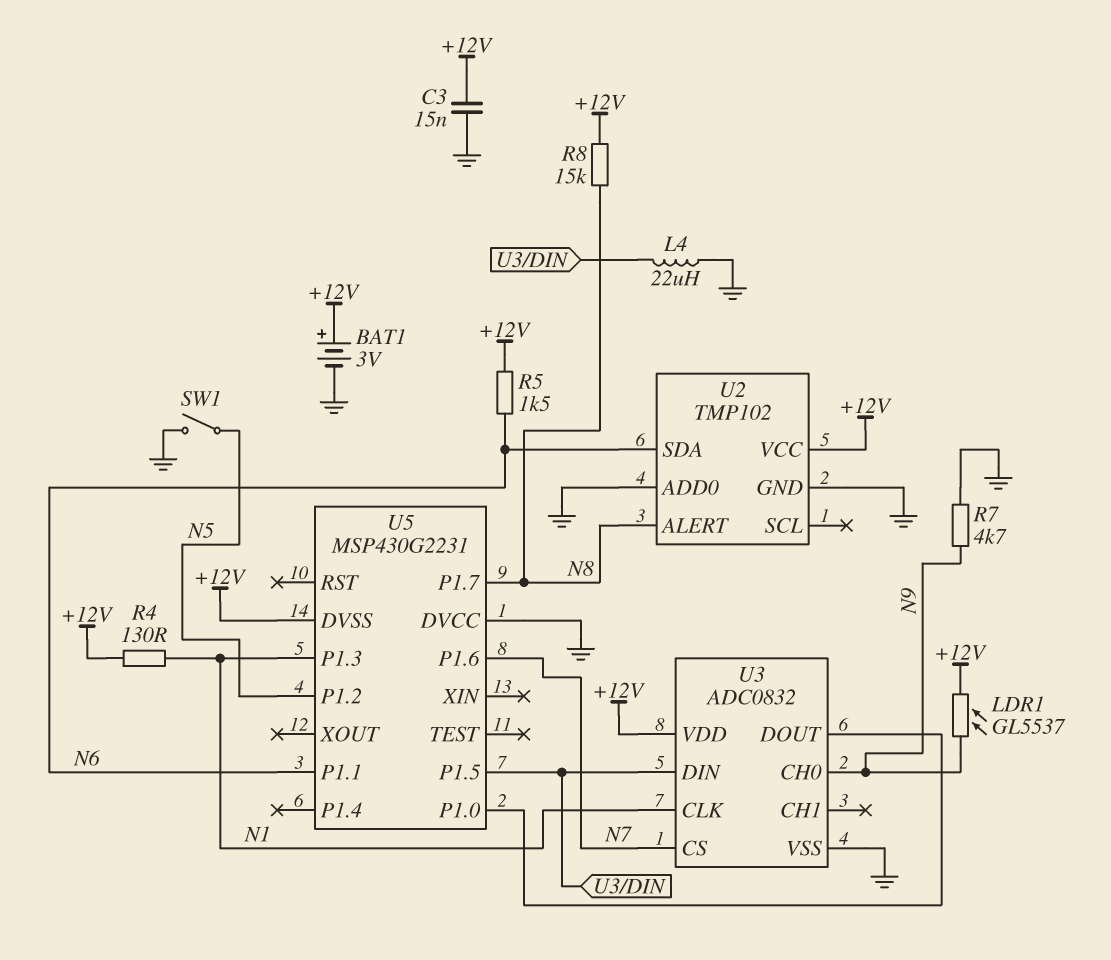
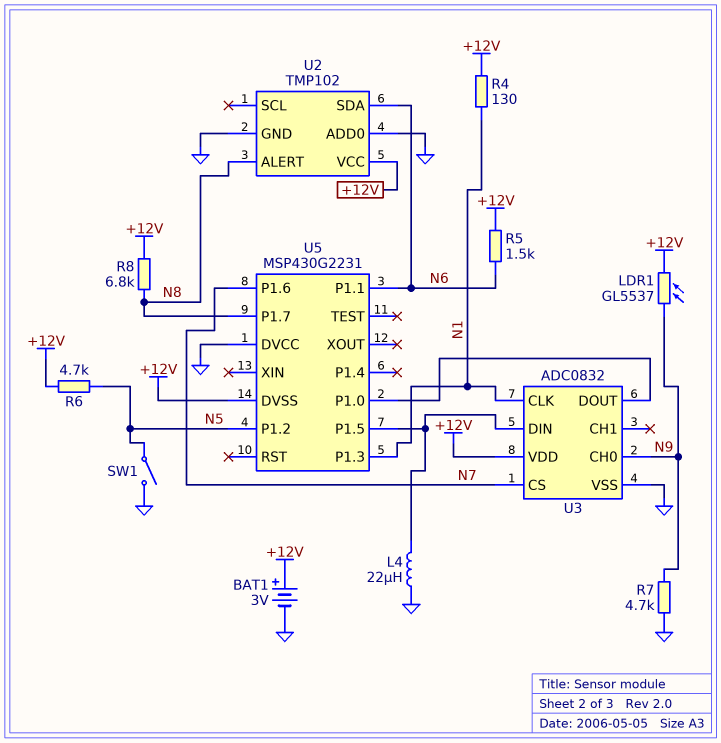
C3: 15nF (+12V, GND) -> none
R6: none -> 4.7k (+12V, N5)
R8: 15k (+12V, N8) -> 6.8k (+12V, N8)

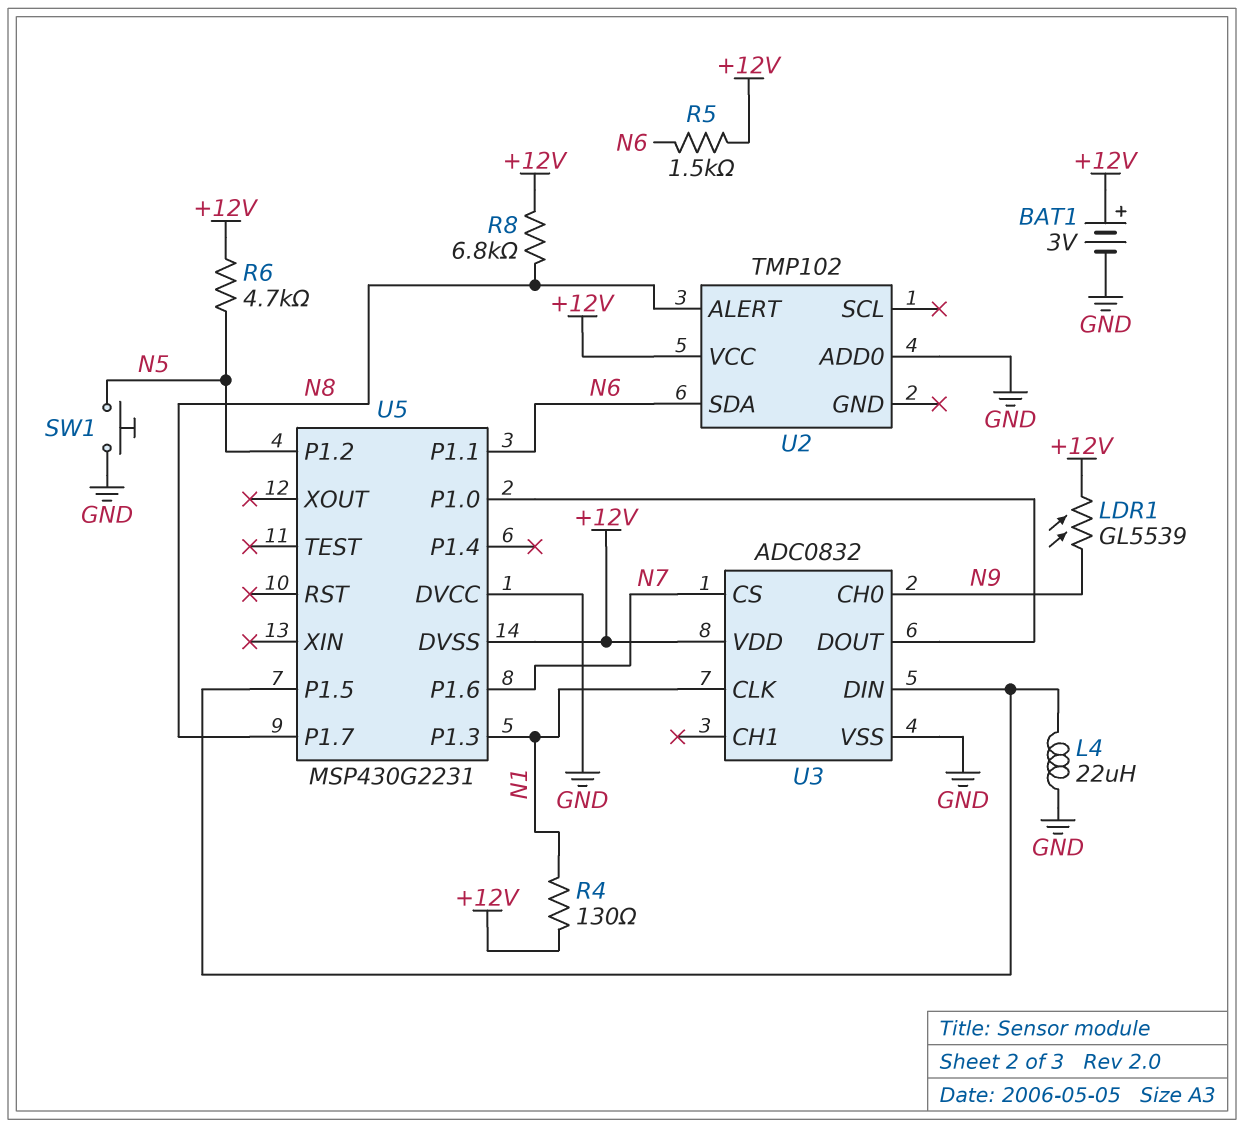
LDR1: GL5537 (+12V, N9) -> GL5539 (+12V, N9)
R7: 4.7k (GND, N9) -> none
SW1: switch (GND, N5) -> button (GND, N5)
U2 pin GND: GND -> none

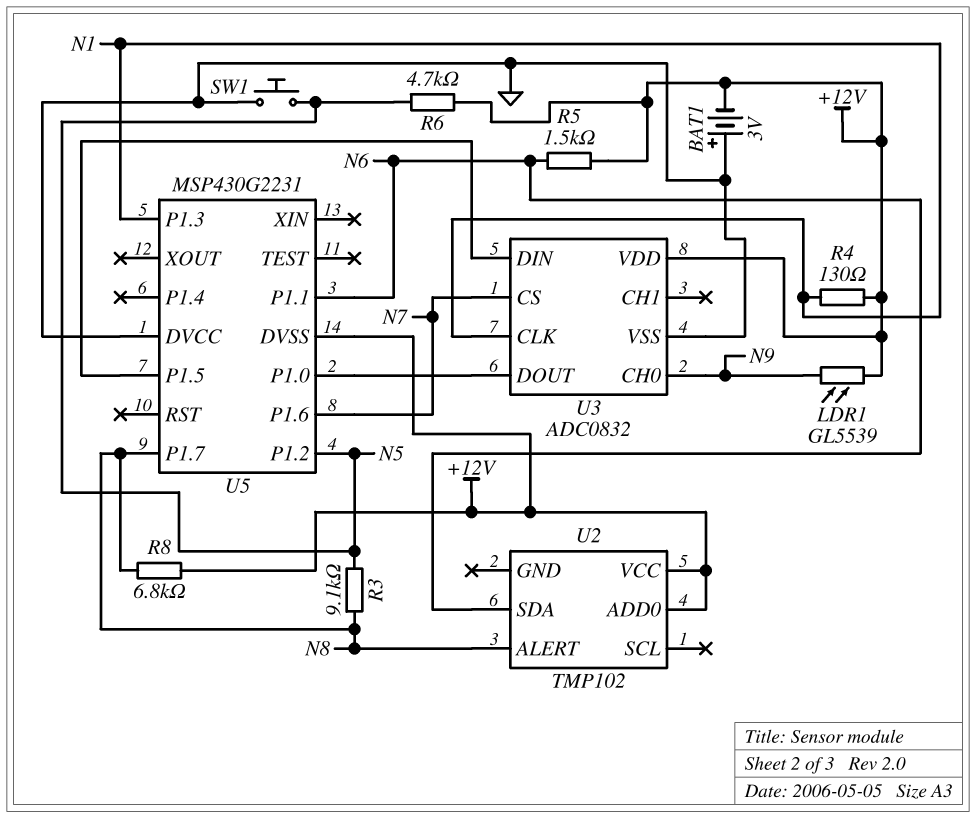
BAT1: 3V (plus +12V, minus GND) -> 3V (plus GND, minus +12V)
L4: 22uH (GND, U3/DIN) -> none
R3: none -> 9.1k (N5, N8)
U2 pin ADD0: GND -> +12V

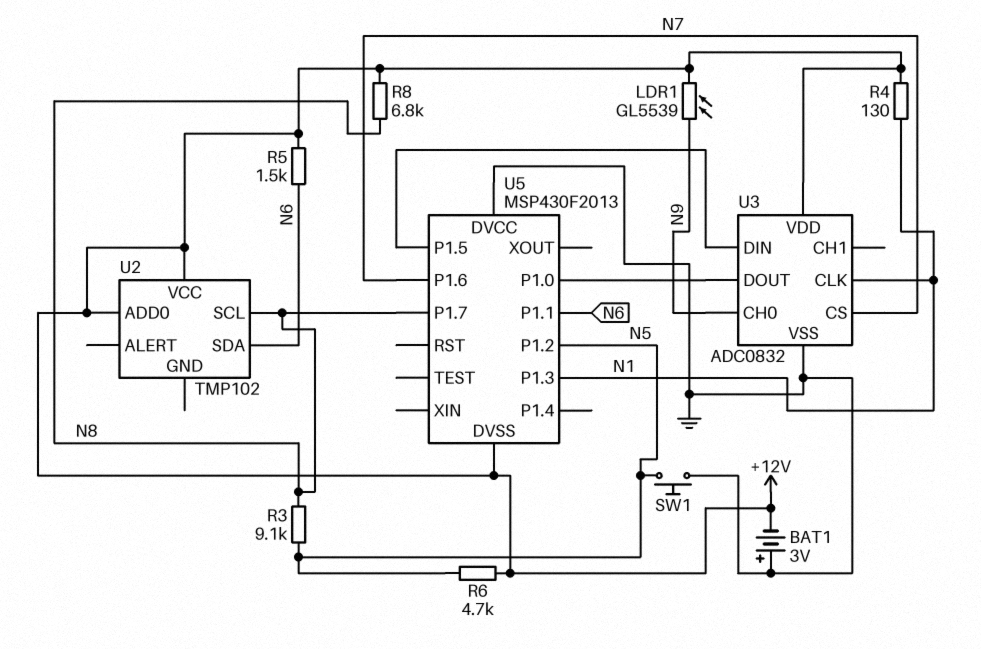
U2 pin ALERT: N8 -> none
U2 pin SCL: none -> N8
U5: MSP430G2231 -> MSP430F2013

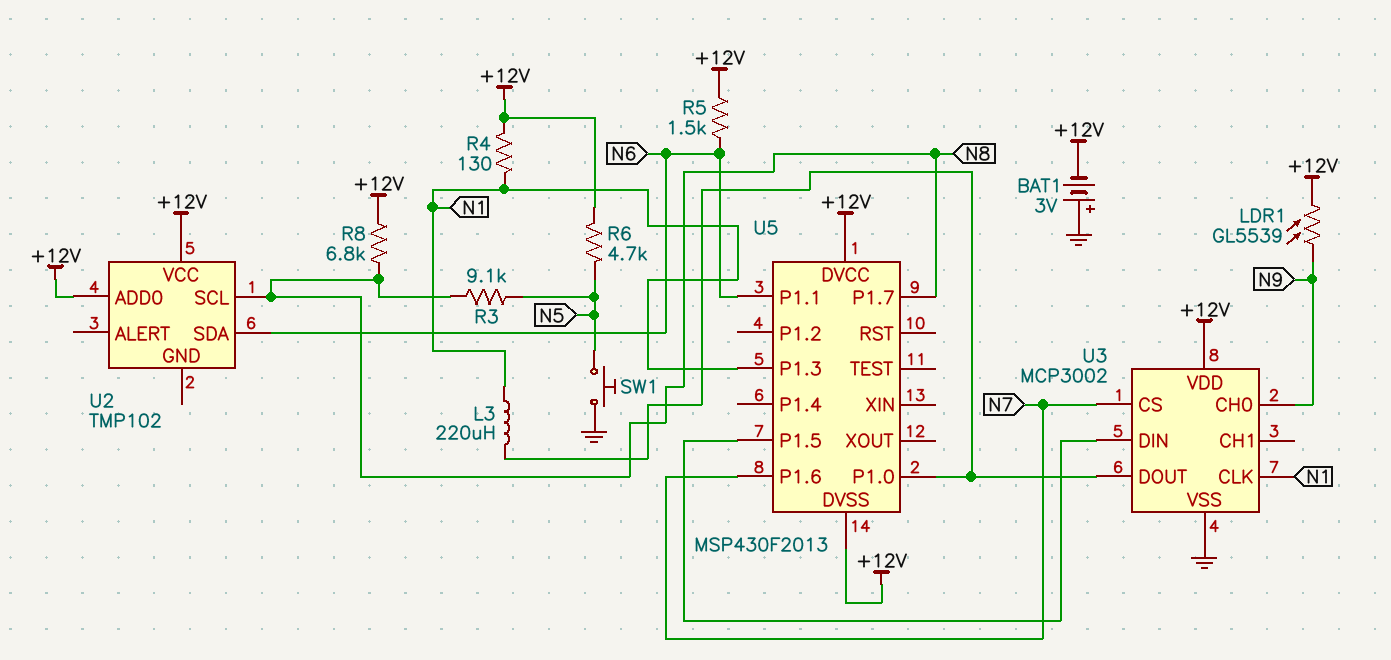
L3: none -> 220uH (N1, U3/DOUT)
U3: ADC0832 -> MCP3002
U5 pin DVCC: GND -> +12V
U5 pin P1.2: N5 -> none

